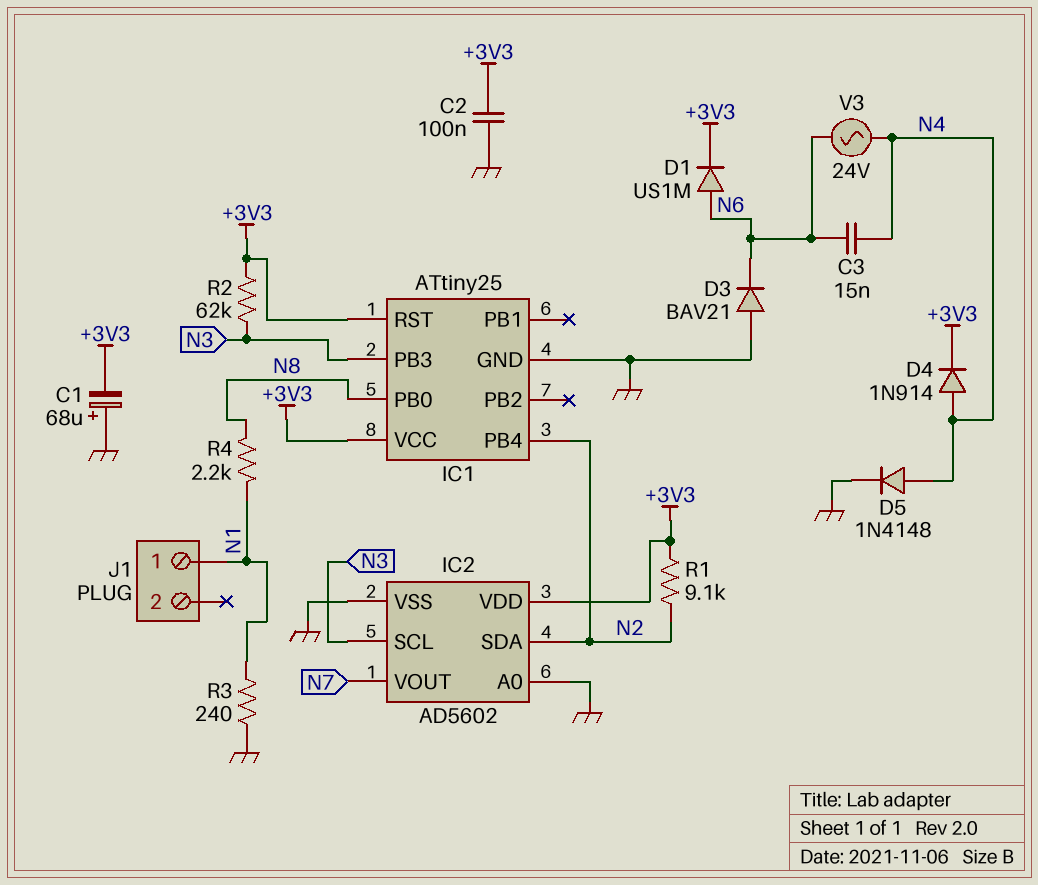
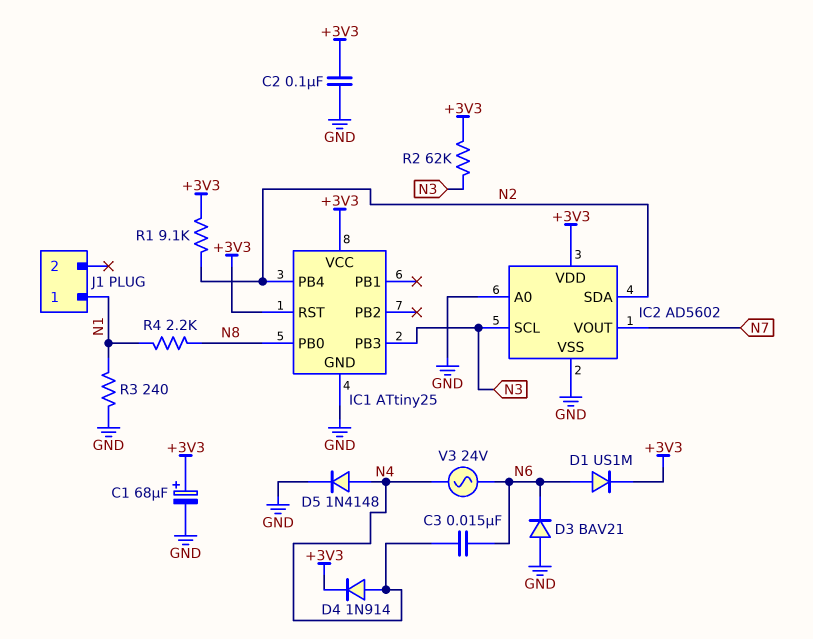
C1: 68uF (plus GND, minus +3V3) -> 68uF (plus +3V3, minus GND)

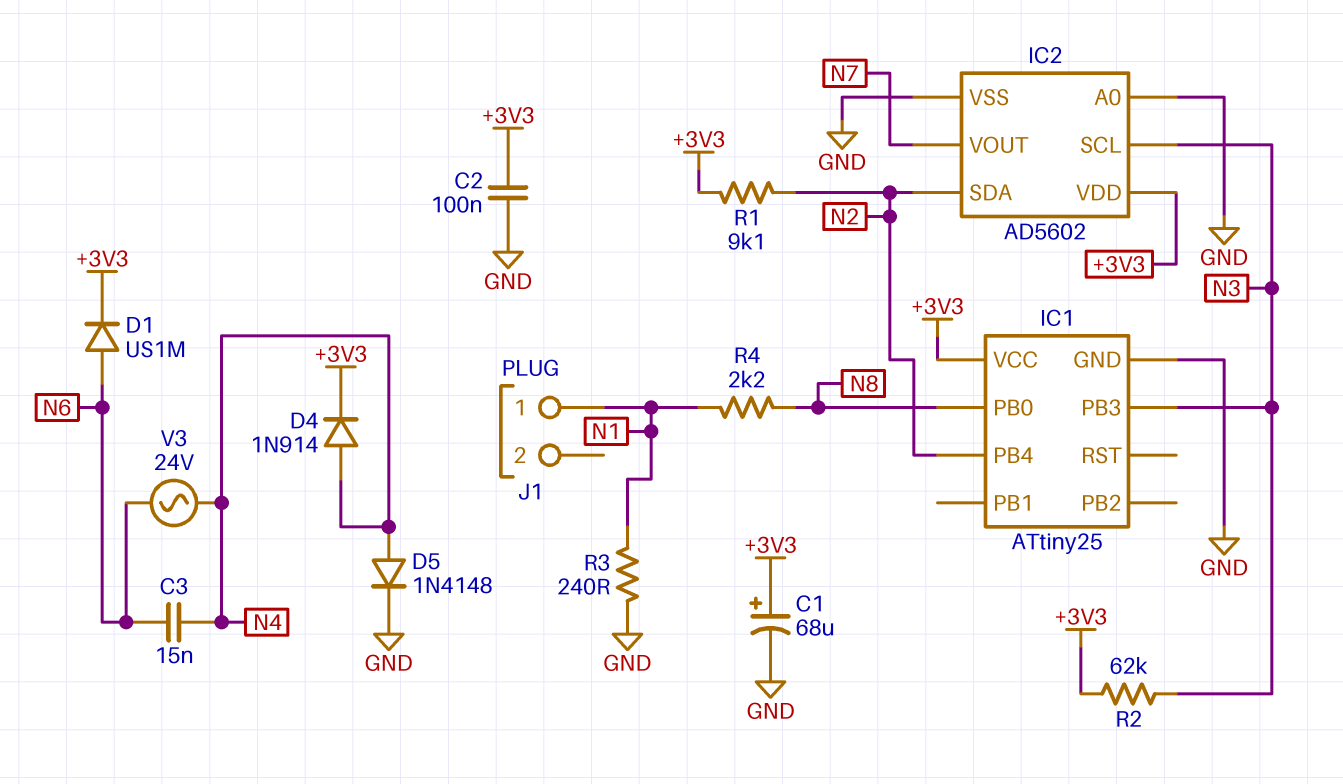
D3: diode BAV21 (A GND, K N6) -> none
IC1 pin RST: +3V3 -> none

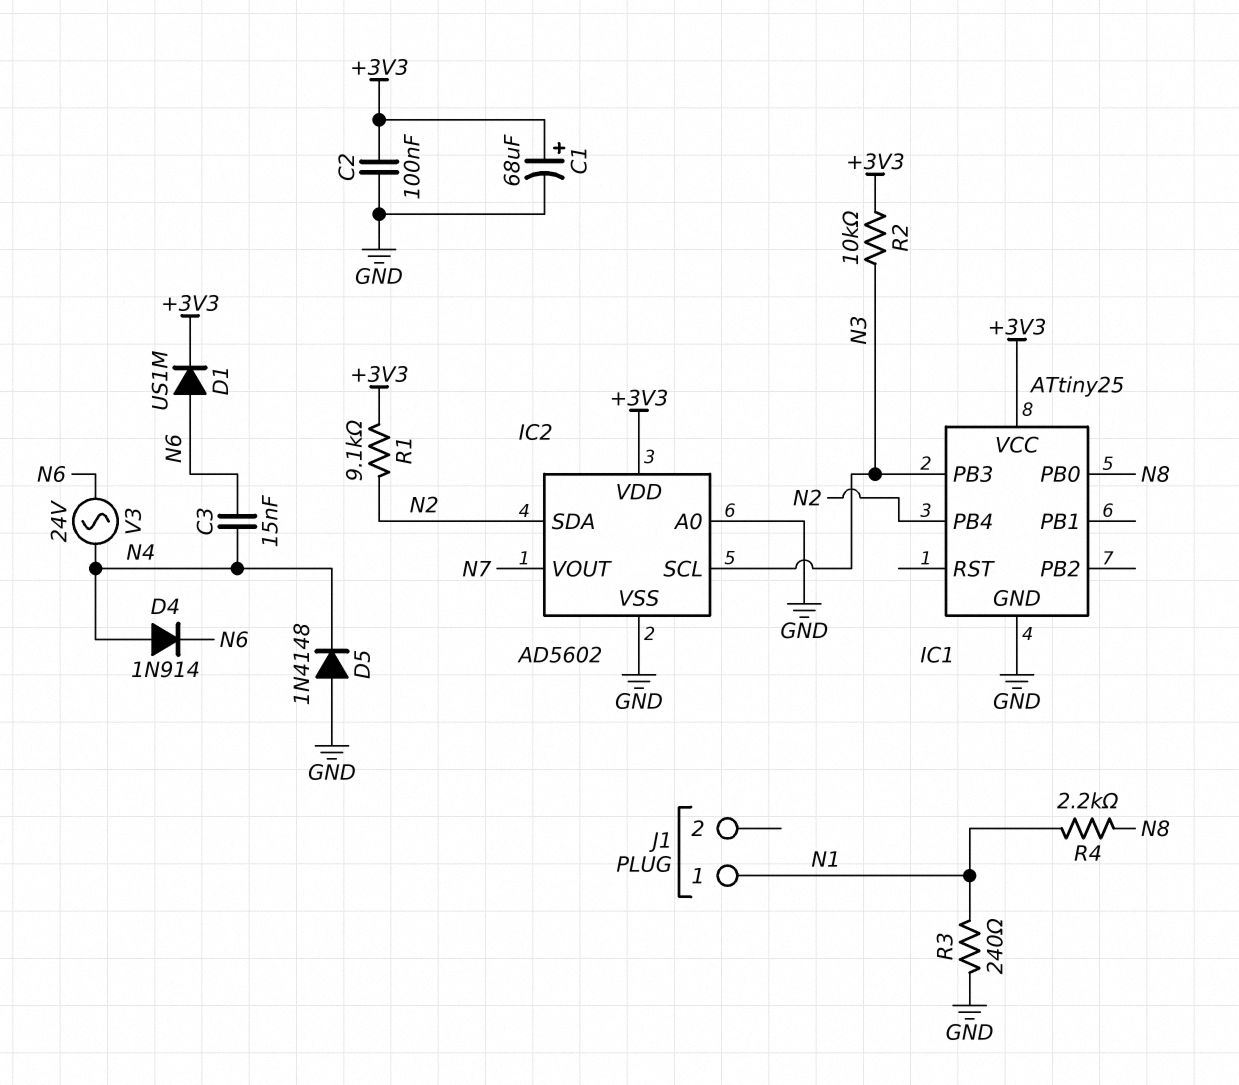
D4: diode 1N914 (A N4, K +3V3) -> diode 1N914 (A N4, K N6)
D5: diode 1N4148 (A N4, K GND) -> diode 1N4148 (A GND, K N4)
R2: 62k (+3V3, N3) -> 10k (+3V3, N3)

